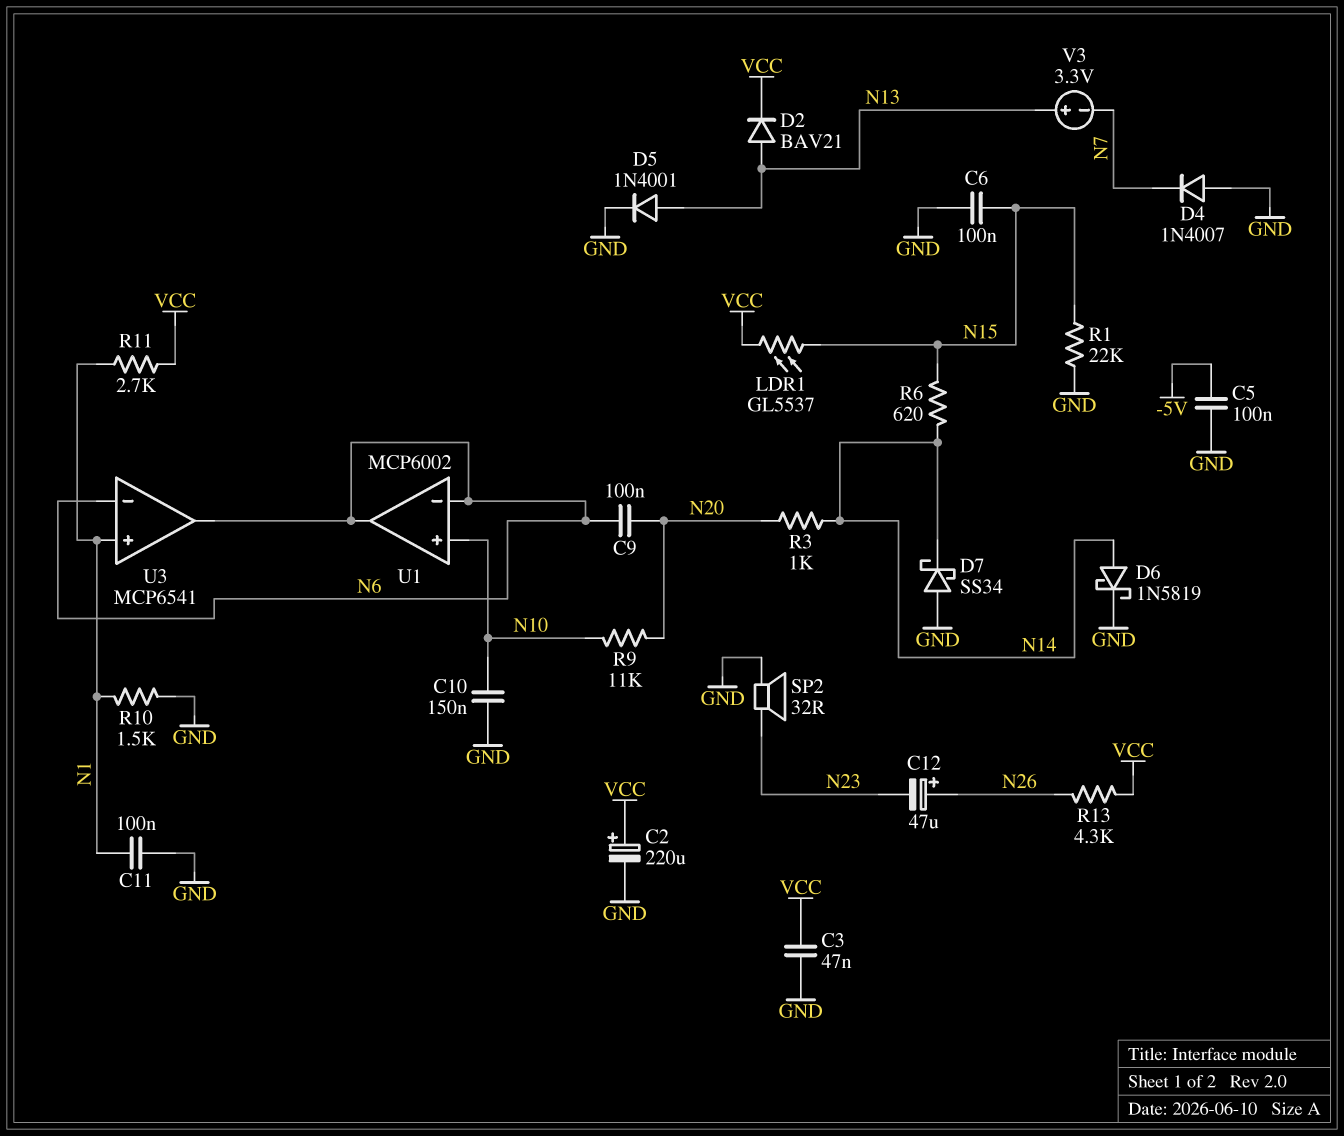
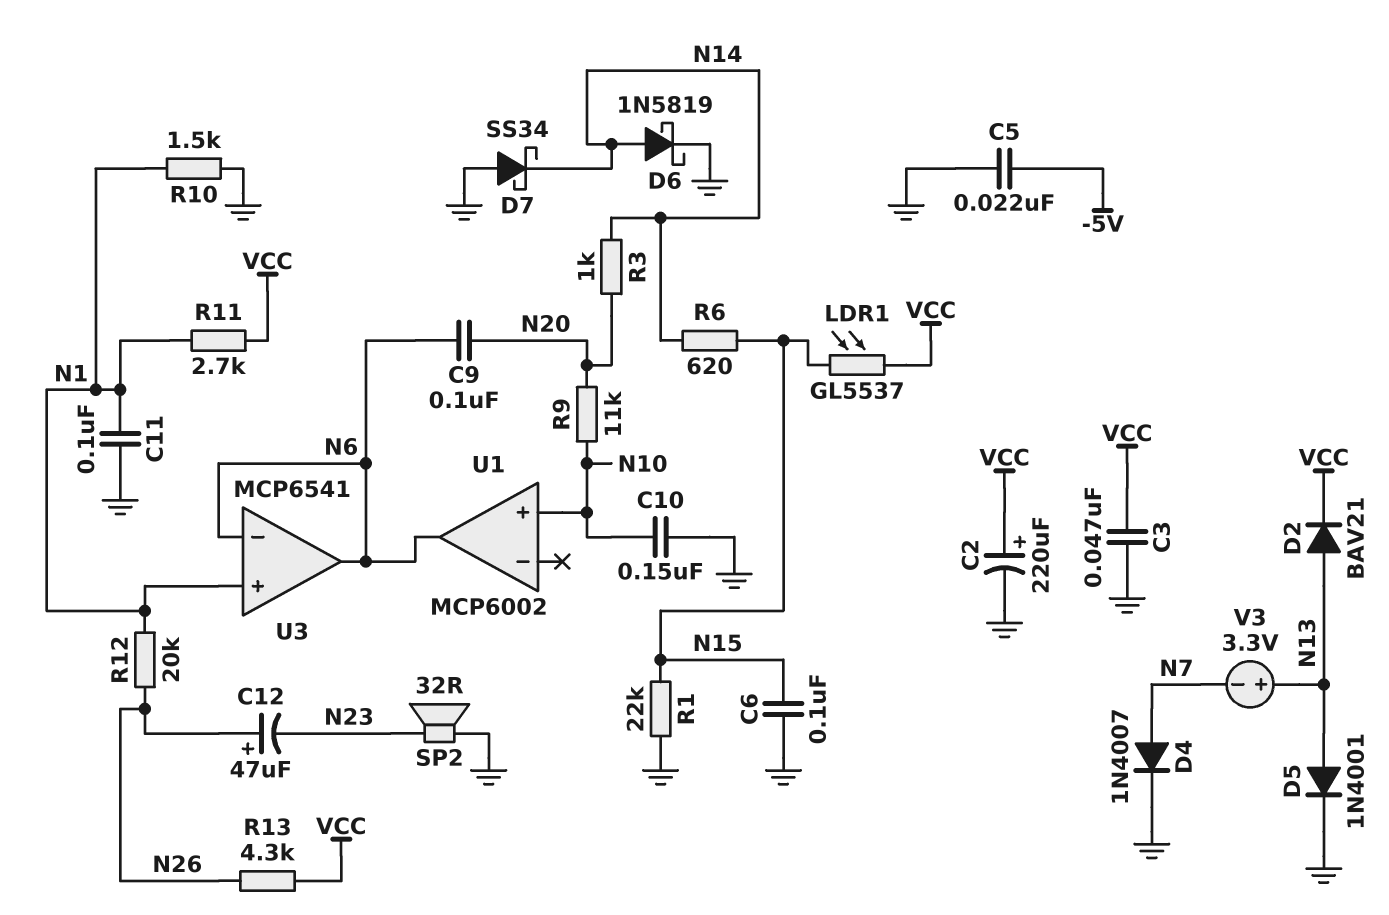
C5: 100nF (-5V, GND) -> 22nF (-5V, GND)
D4: diode 1N4007 (A GND, K N7) -> diode 1N4007 (A N7, K GND)
R12: none -> 20k (N1, N26)
U1 pin in-: N6 -> none

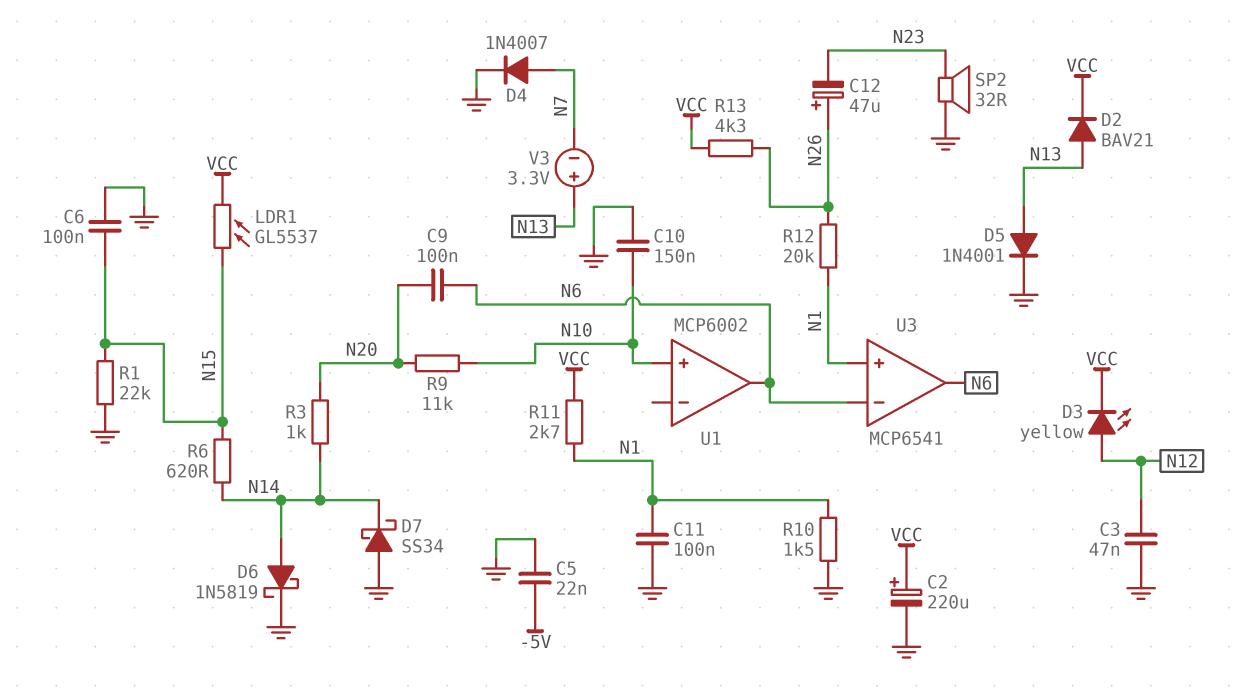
C3: 47nF (GND, VCC) -> 47nF (GND, N12)
D3: none -> LED yellow (A N12, K VCC)

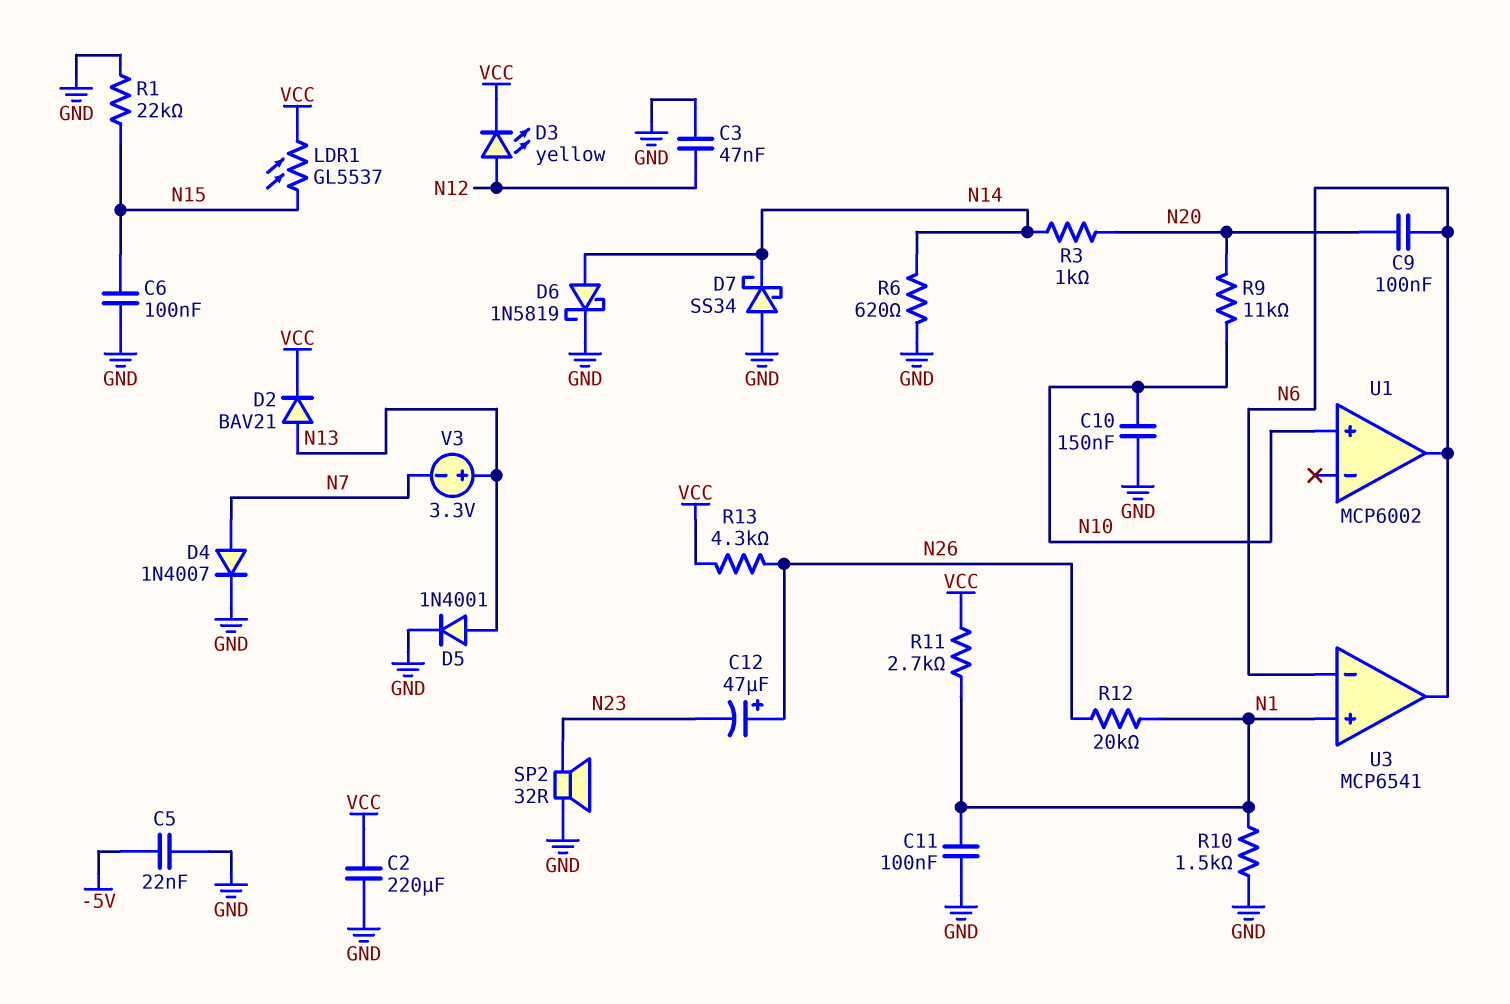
C2: 220uF (plus VCC, minus GND) -> 220uF (GND, VCC)
R6: 620 (N14, N15) -> 620 (GND, N14)

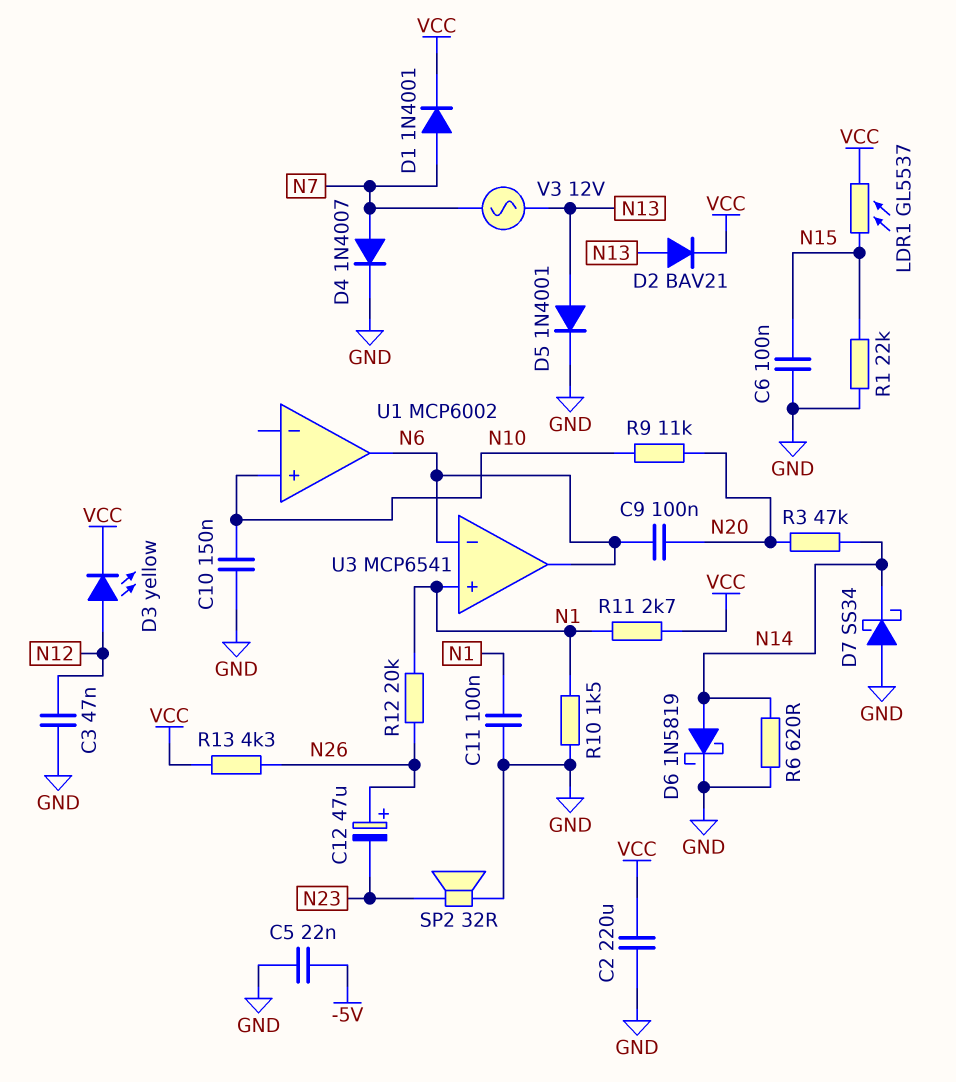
D1: none -> diode 1N4001 (A N7, K VCC)
R3: 1k (N14, N20) -> 47k (N14, N20)
V3: 3.3V (plus N13, minus N7) -> AC 12V (N7, N13)

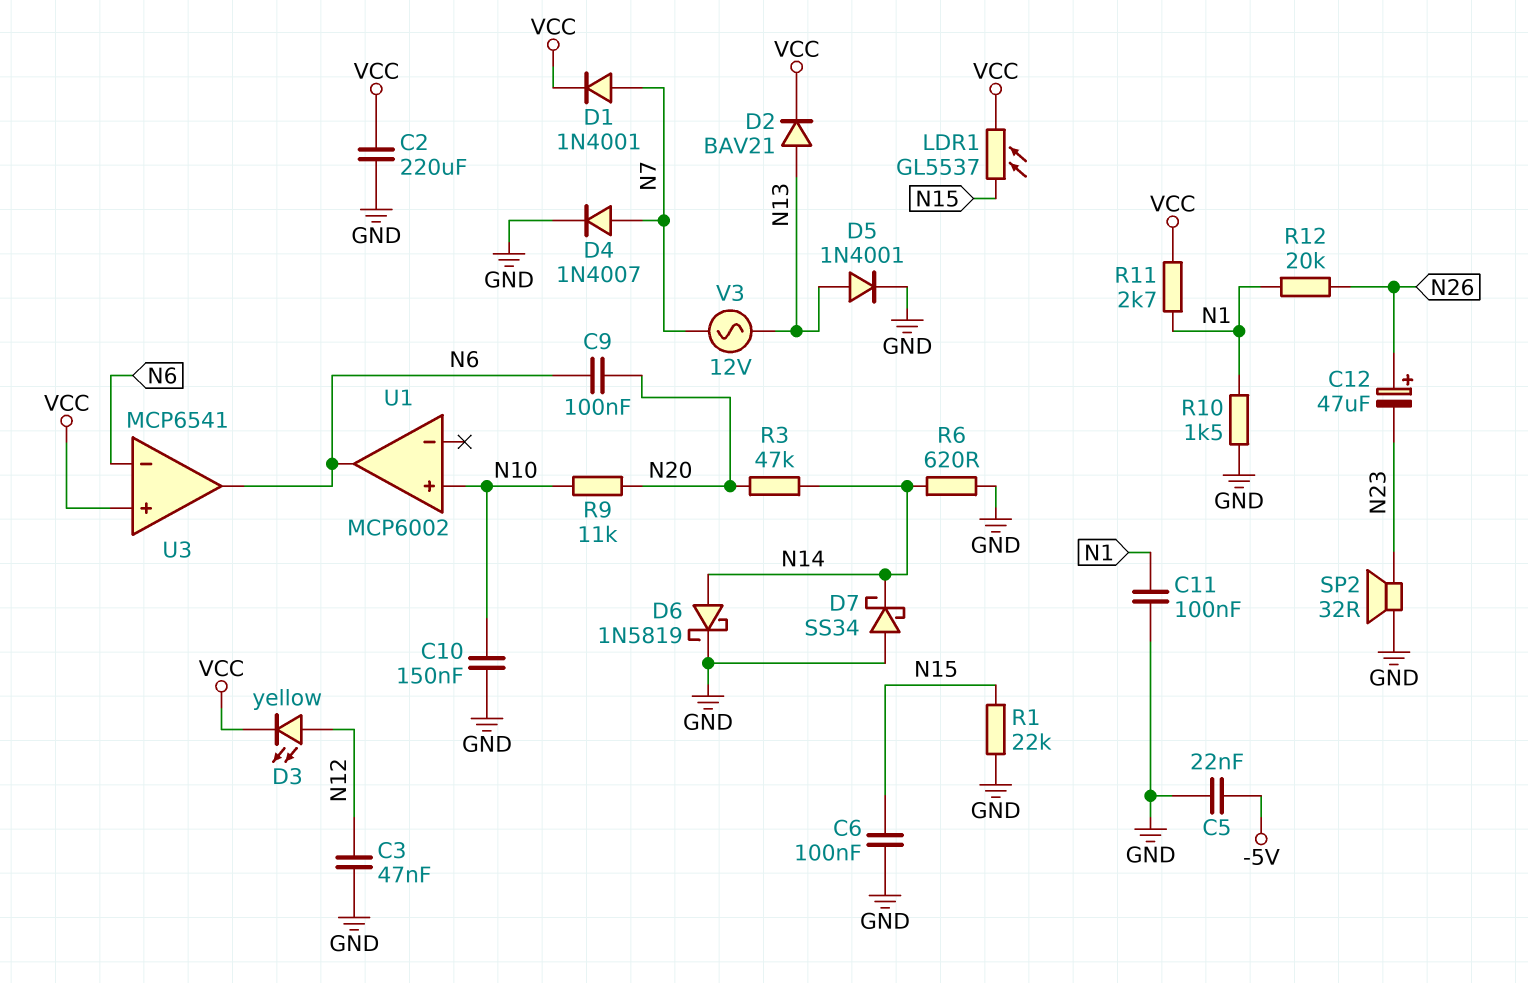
R13: 4.3k (N26, VCC) -> none
U3 pin in+: N1 -> VCC

